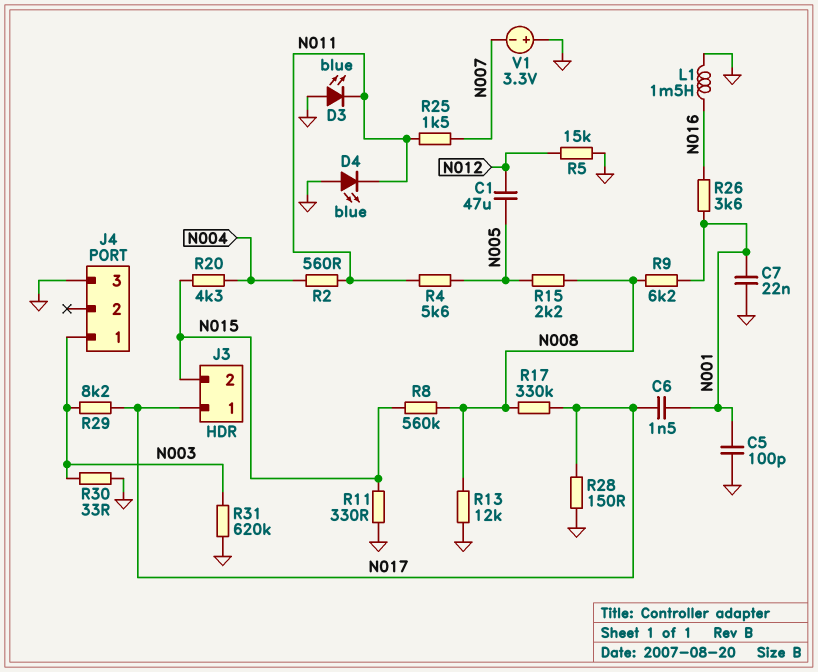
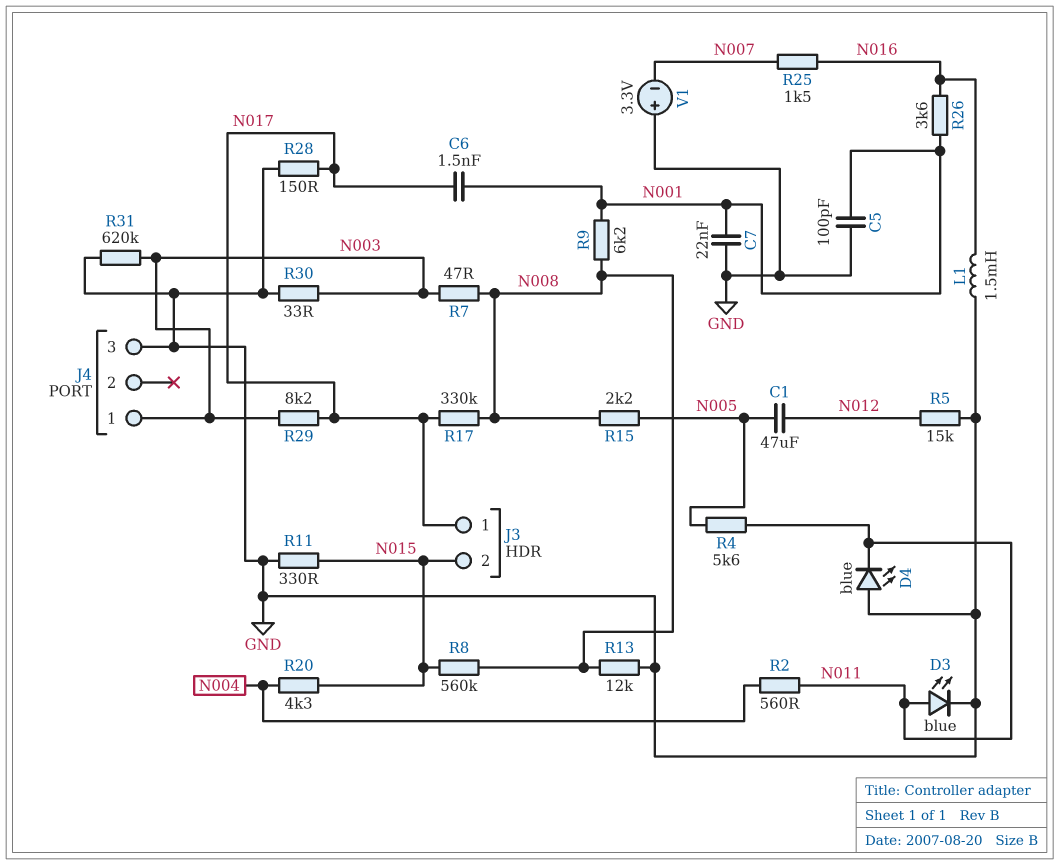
D3: LED blue (A GND, K N011) -> LED blue (A N011, K GND)
R7: none -> 47 (N003, N008)
R25: 1.5k (N007, N011) -> 1.5k (N007, N016)

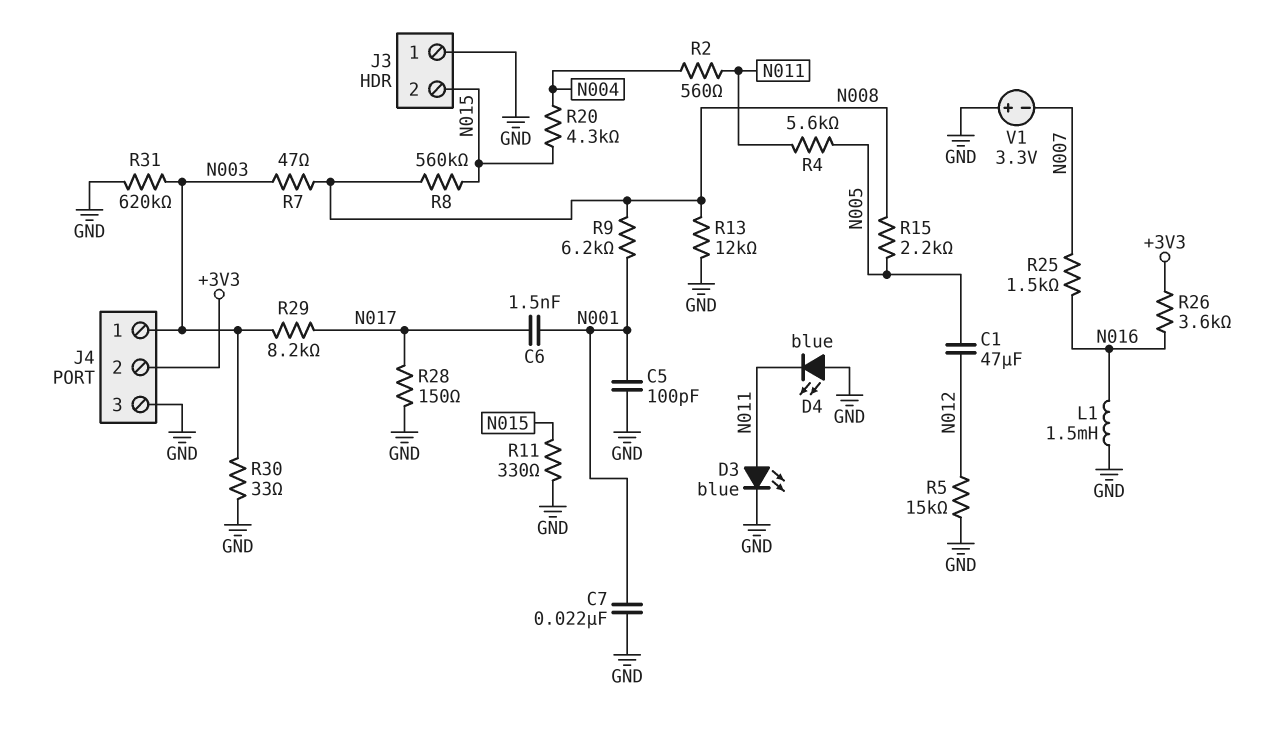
J3 pin 1: N017 -> GND
J4 pin 2: none -> +3V3
R17: 330k (N008, N017) -> none
R26: 3.6k (N001, N016) -> 3.6k (+3V3, N016)

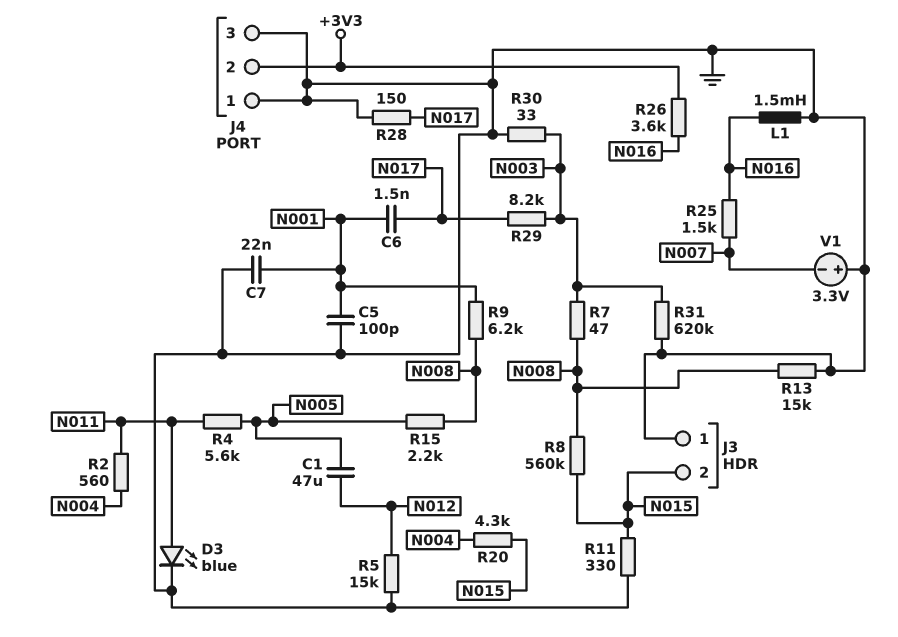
D4: LED blue (A GND, K N011) -> none
J4 pin 1: N003 -> GND
R13: 12k (GND, N008) -> 15k (GND, N008)

